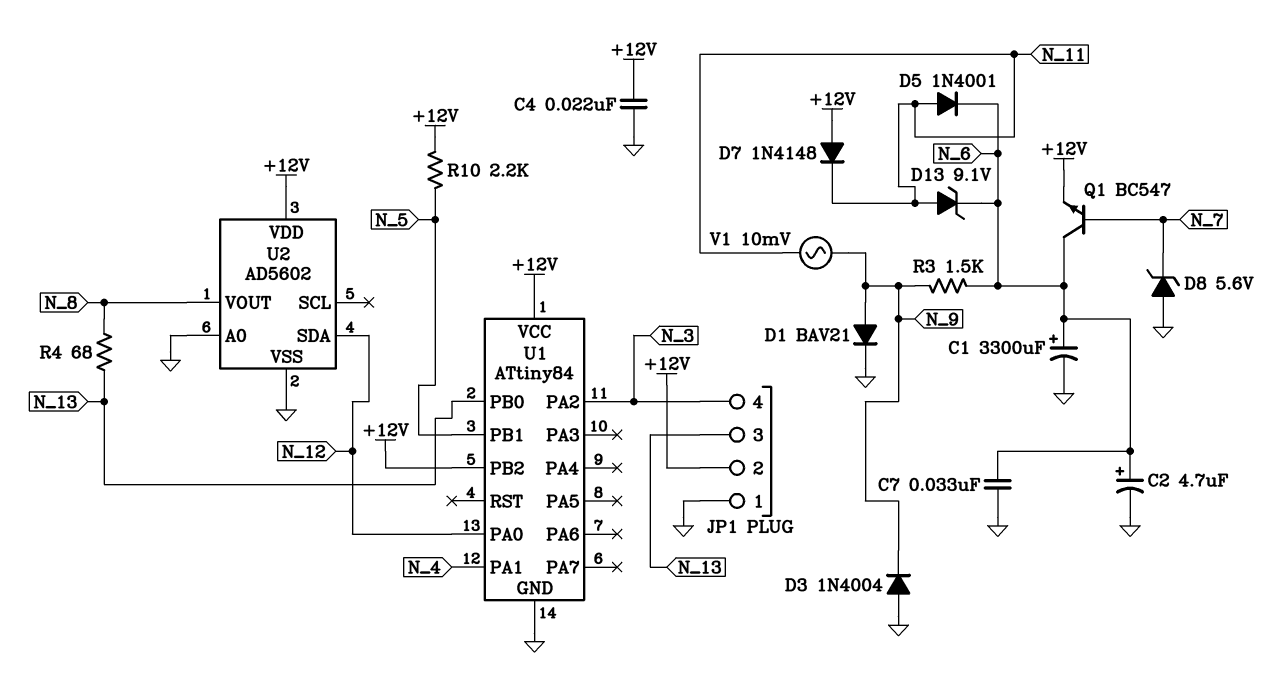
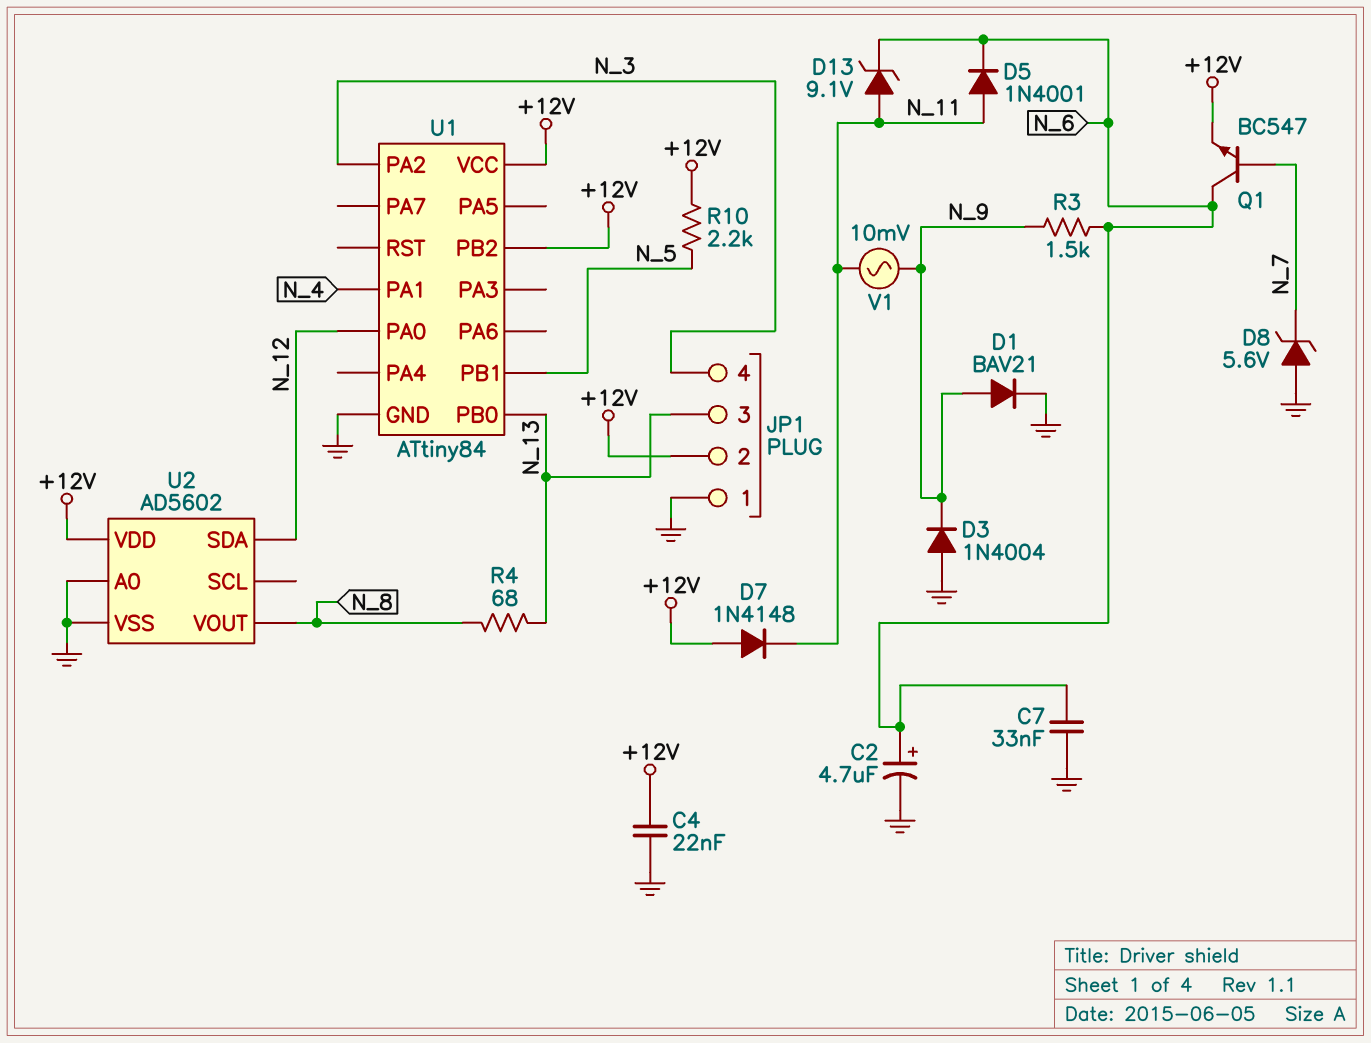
C1: 3300uF (plus N_6, minus GND) -> none

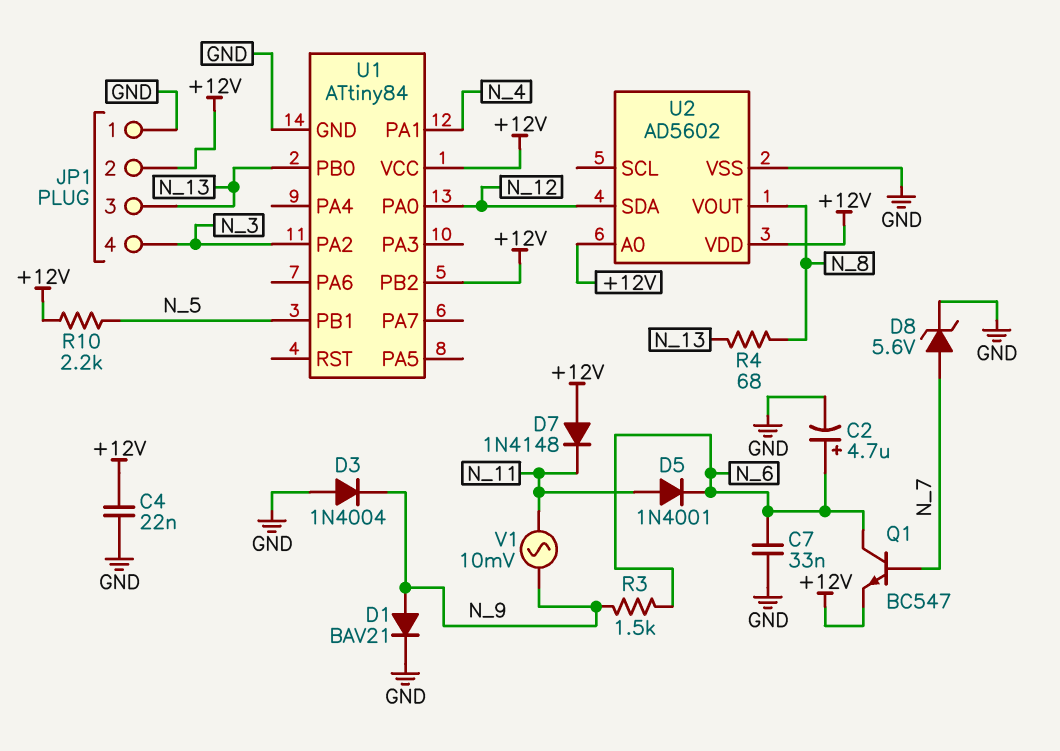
D8: zener 5.6V (A GND, K N_7) -> zener 5.6V (A N_7, K GND)
D13: zener 9.1V (A N_11, K N_6) -> none
U2 pin A0: GND -> +12V

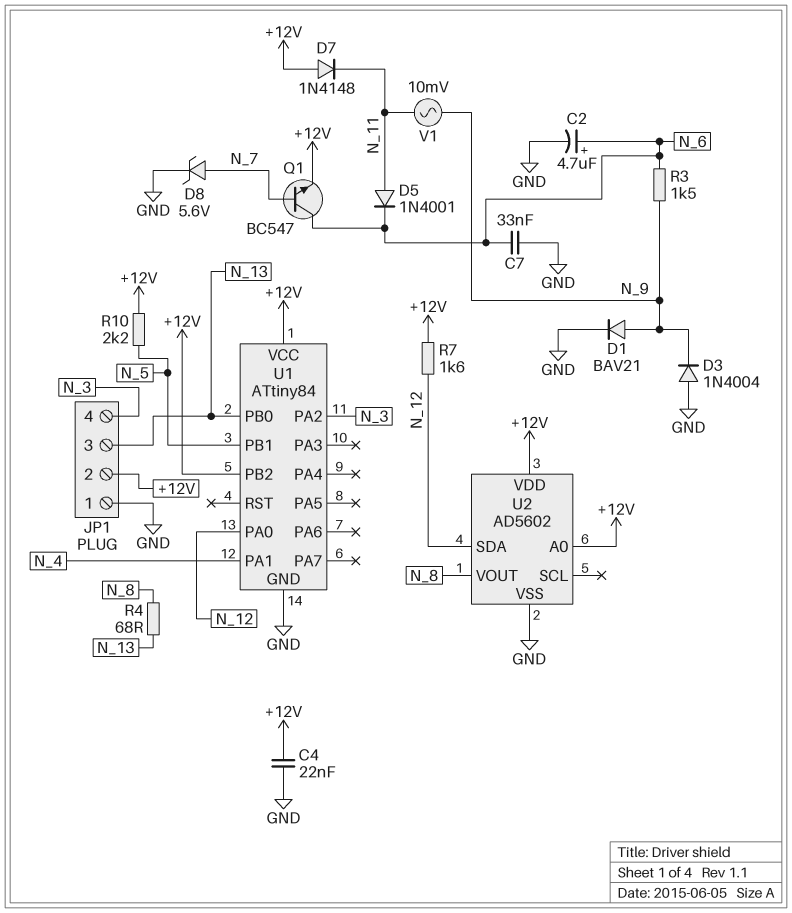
R7: none -> 1.6k (+12V, N_12)

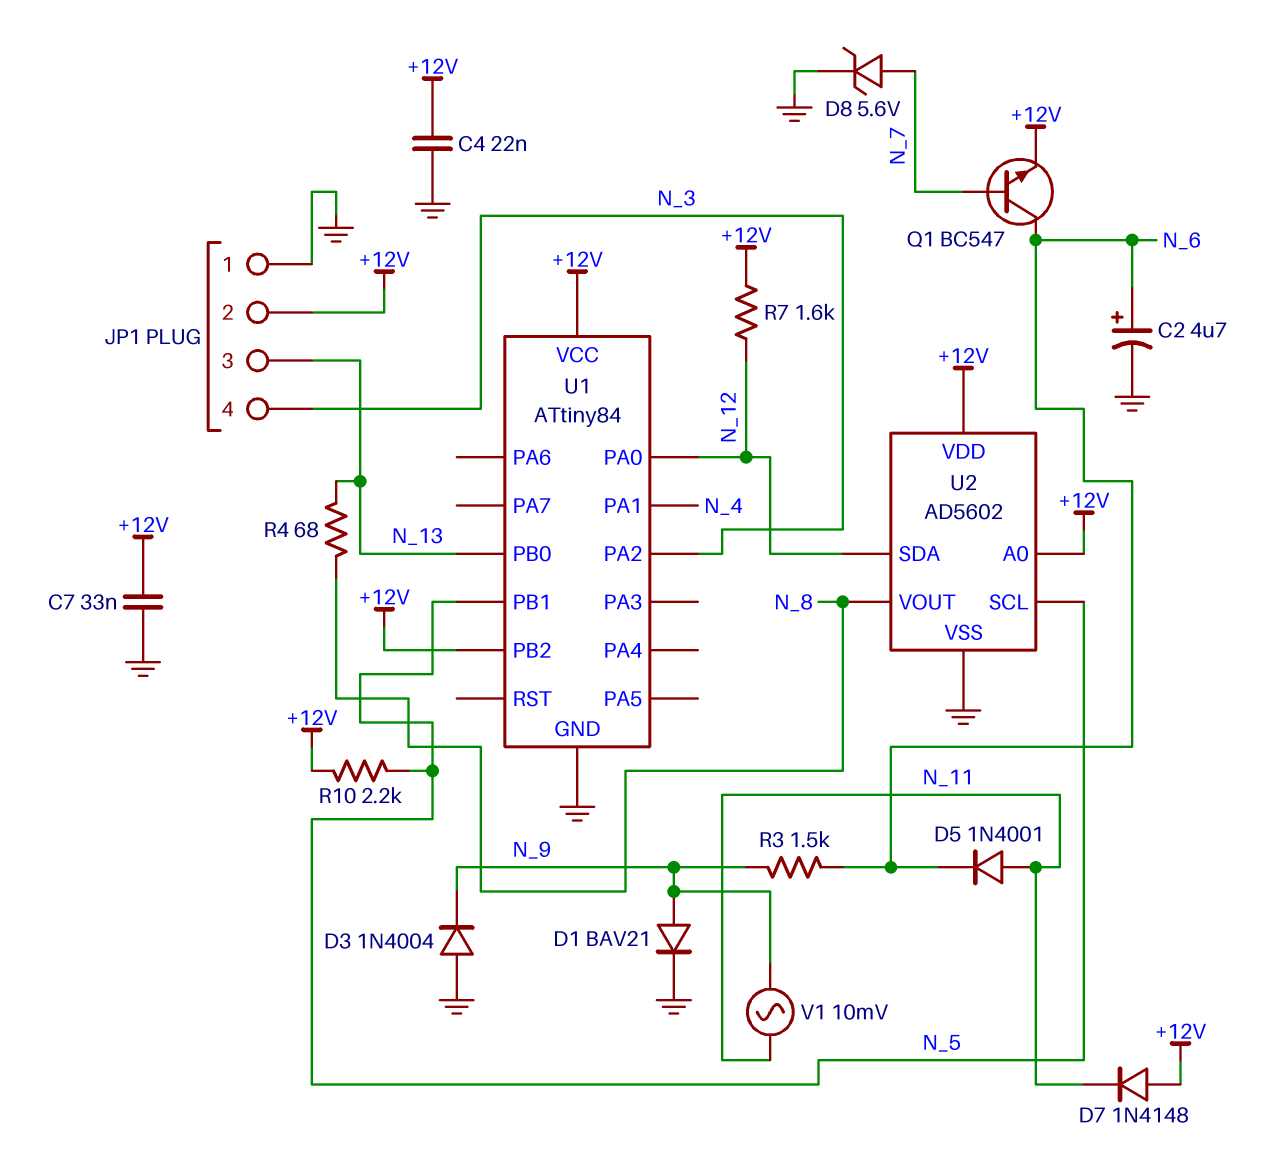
C7: 33nF (GND, N_6) -> 33nF (+12V, GND)
U2 pin SCL: none -> N_5

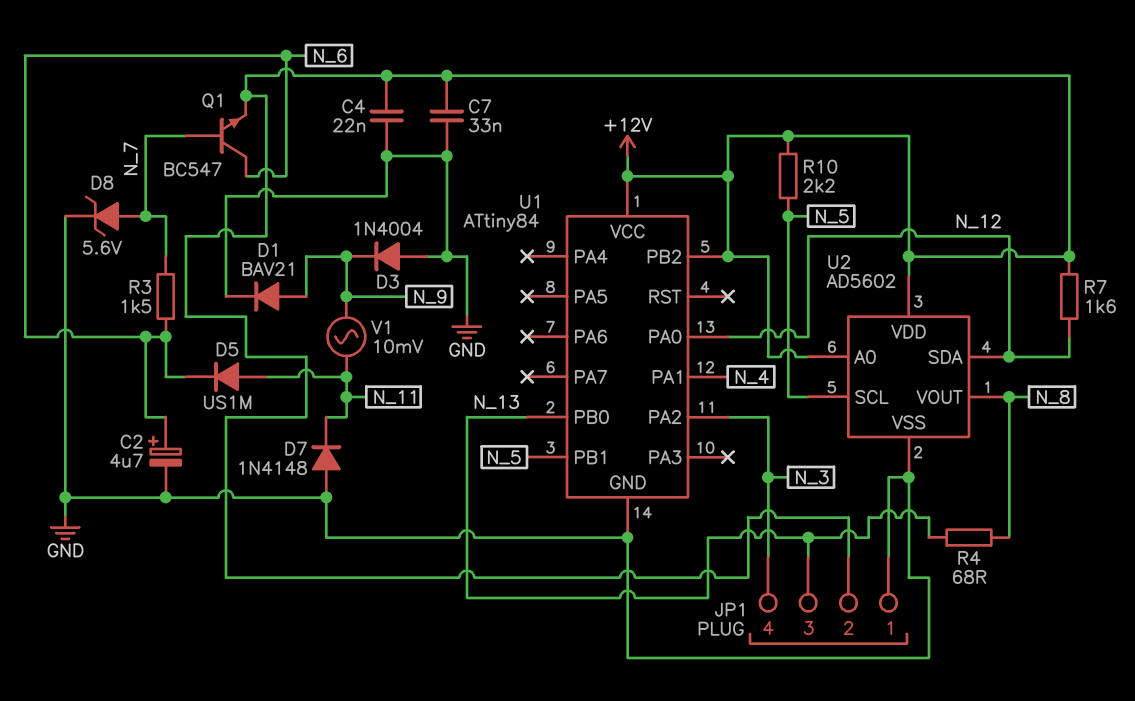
D5: diode 1N4001 (A N_11, K N_6) -> diode US1M (A N_11, K N_6)
D7: diode 1N4148 (A +12V, K N_11) -> diode 1N4148 (A GND, K N_11)
R3: 1.5k (N_6, N_9) -> 1.5k (N_6, N_7)

